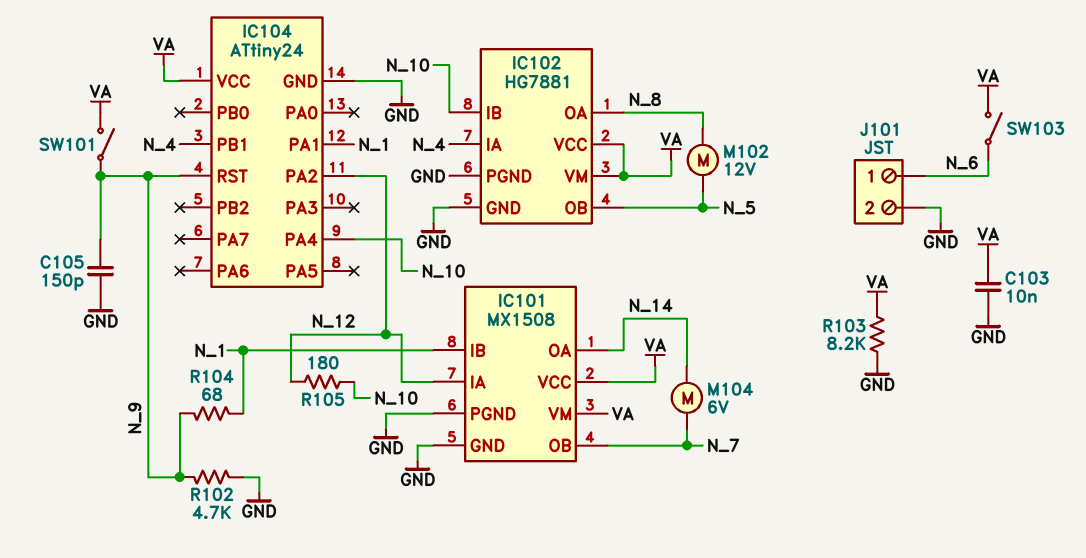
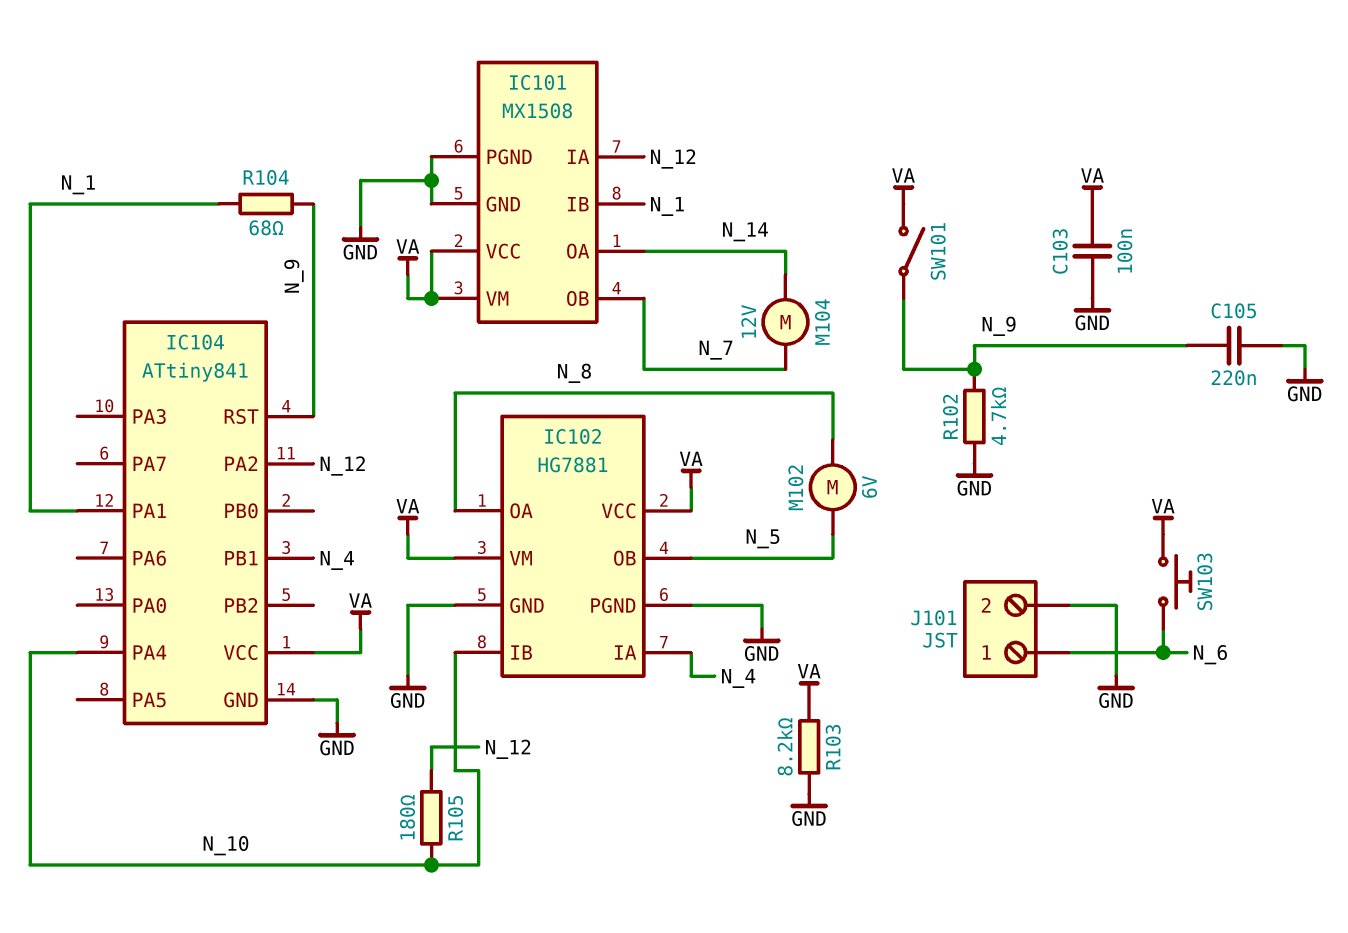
C103: 10nF (GND, VA) -> 100nF (GND, VA)
C105: 150pF (GND, N_9) -> 220nF (GND, N_9)
IC104: ATtiny24 -> ATtiny841
M102: motor 12V (N_5, N_8) -> motor 6V (N_5, N_8)
M104: motor 6V (N_7, N_14) -> motor 12V (N_7, N_14)
SW103: switch (N_6, VA) -> button (N_6, VA)

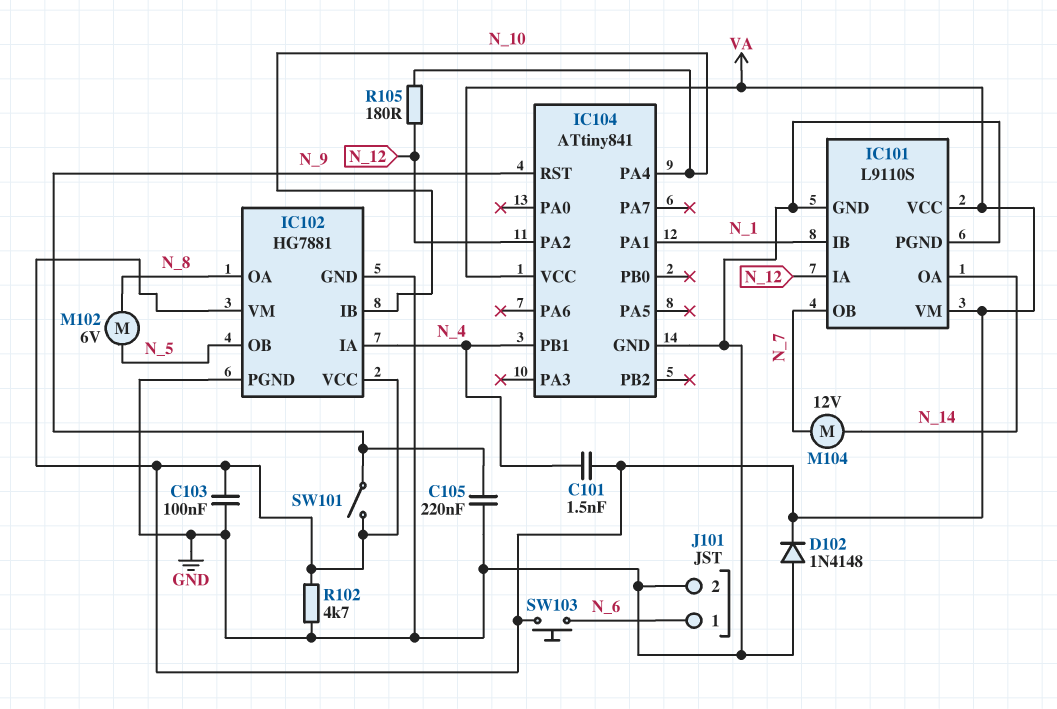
C101: none -> 1.5nF (N_4, VA)
D102: none -> diode 1N4148 (A GND, K VA)
IC101: MX1508 -> L9110S
R102: 4.7k (GND, N_9) -> 4.7k (GND, VA)
R103: 8.2k (GND, VA) -> none
R104: 68 (N_1, N_9) -> none

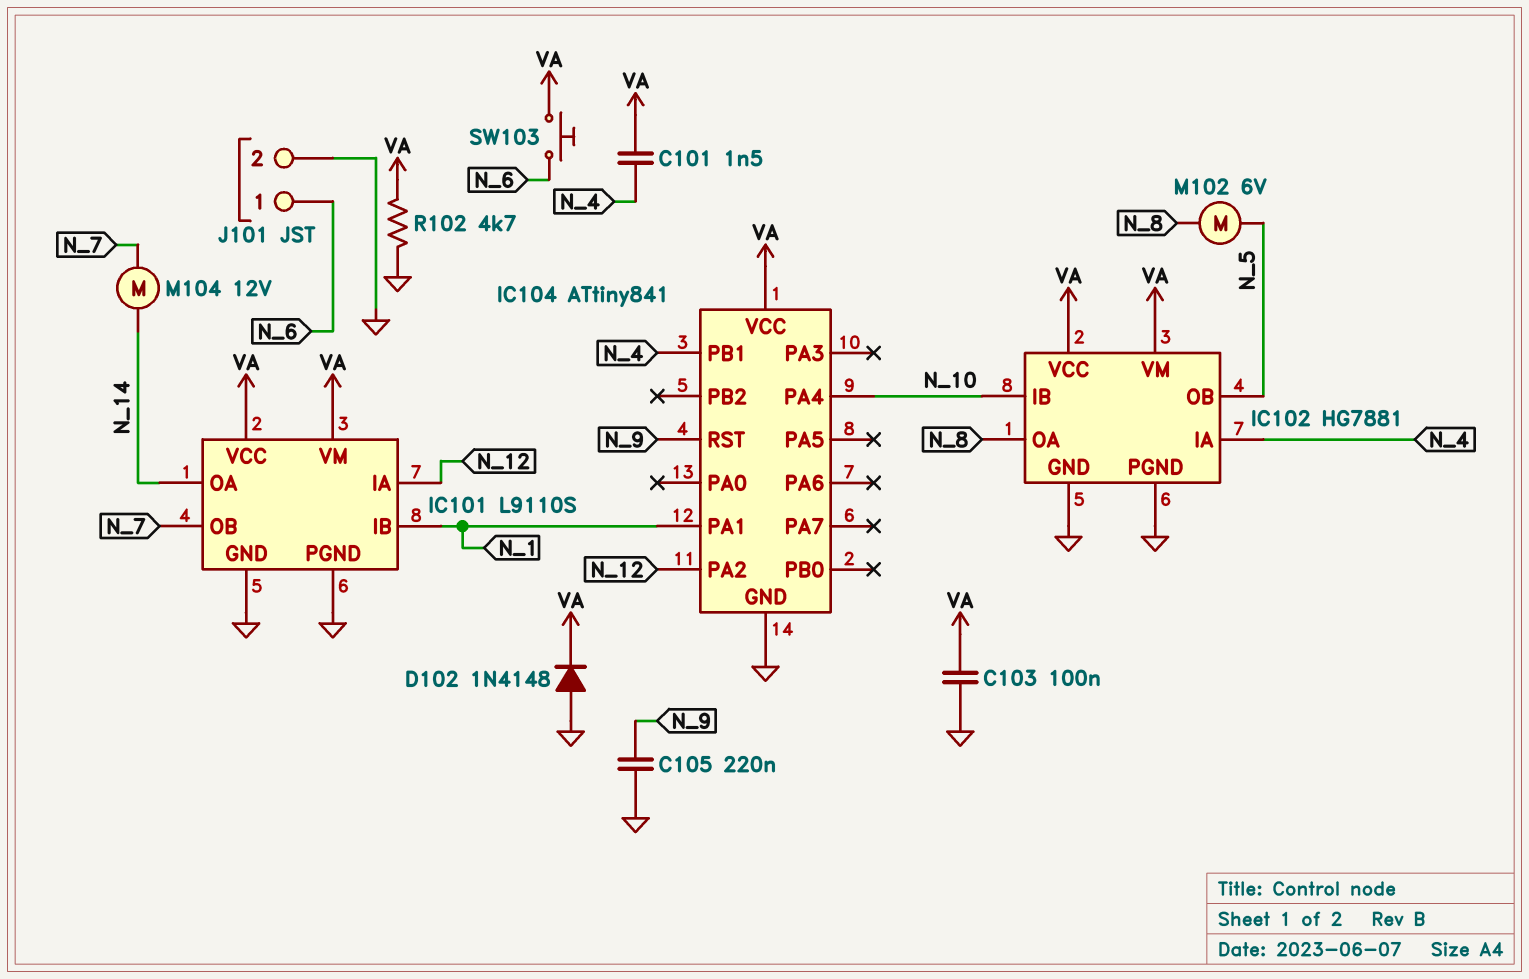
R105: 180 (N_10, N_12) -> none
SW101: switch (N_9, VA) -> none

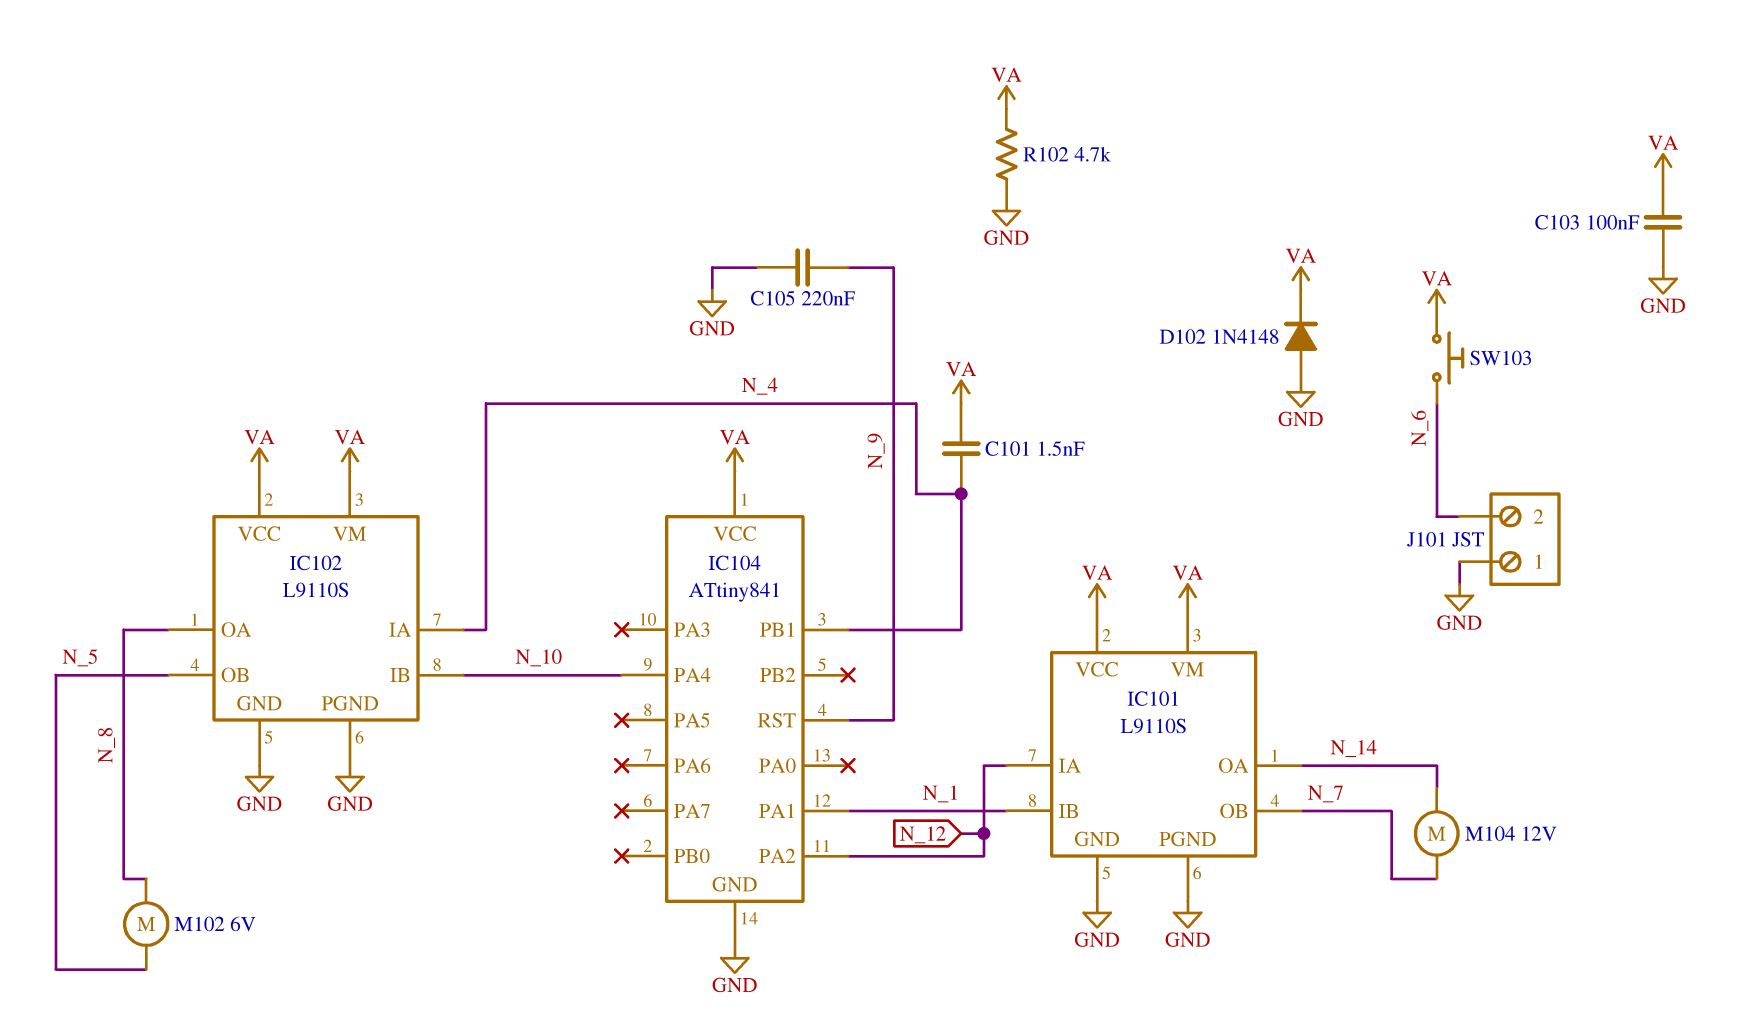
IC102: HG7881 -> L9110S
J101 pin 1: N_6 -> GND
J101 pin 2: GND -> N_6

